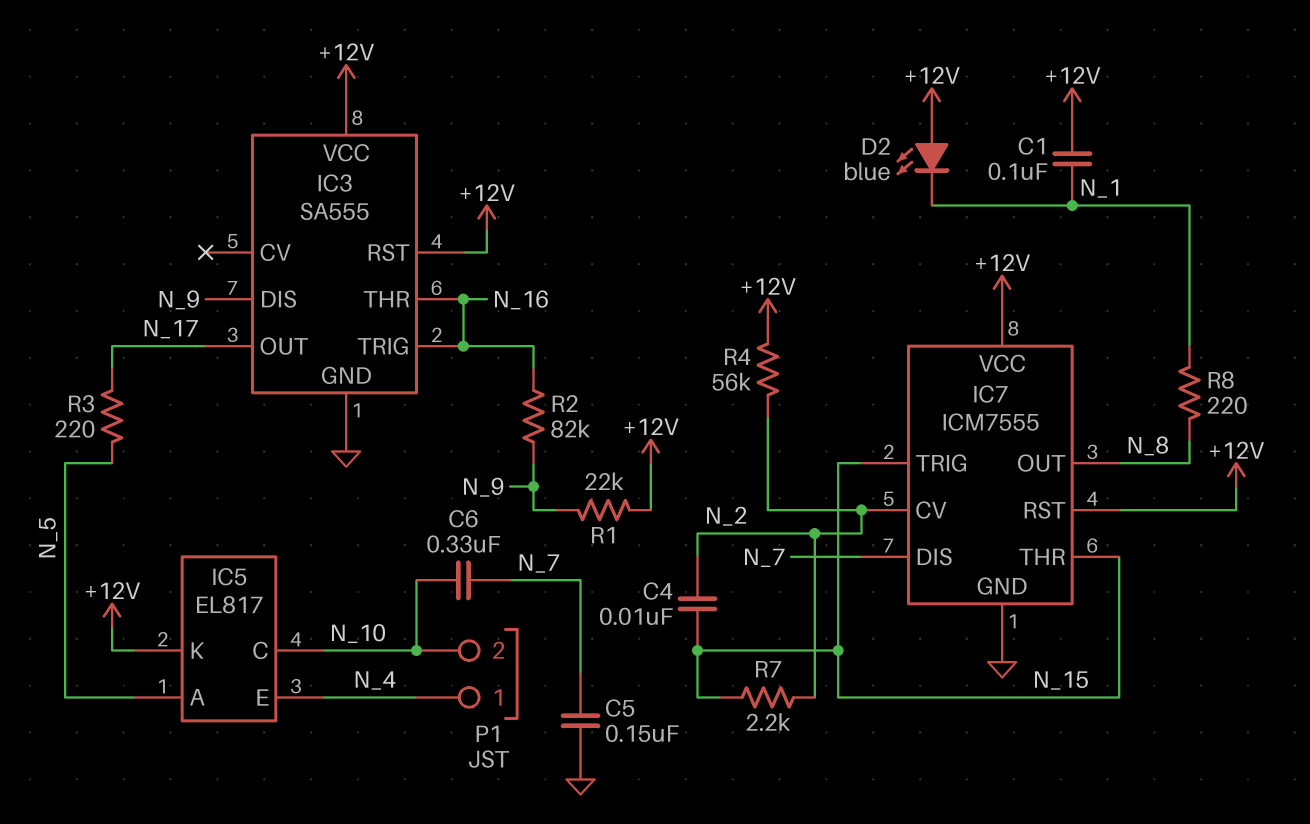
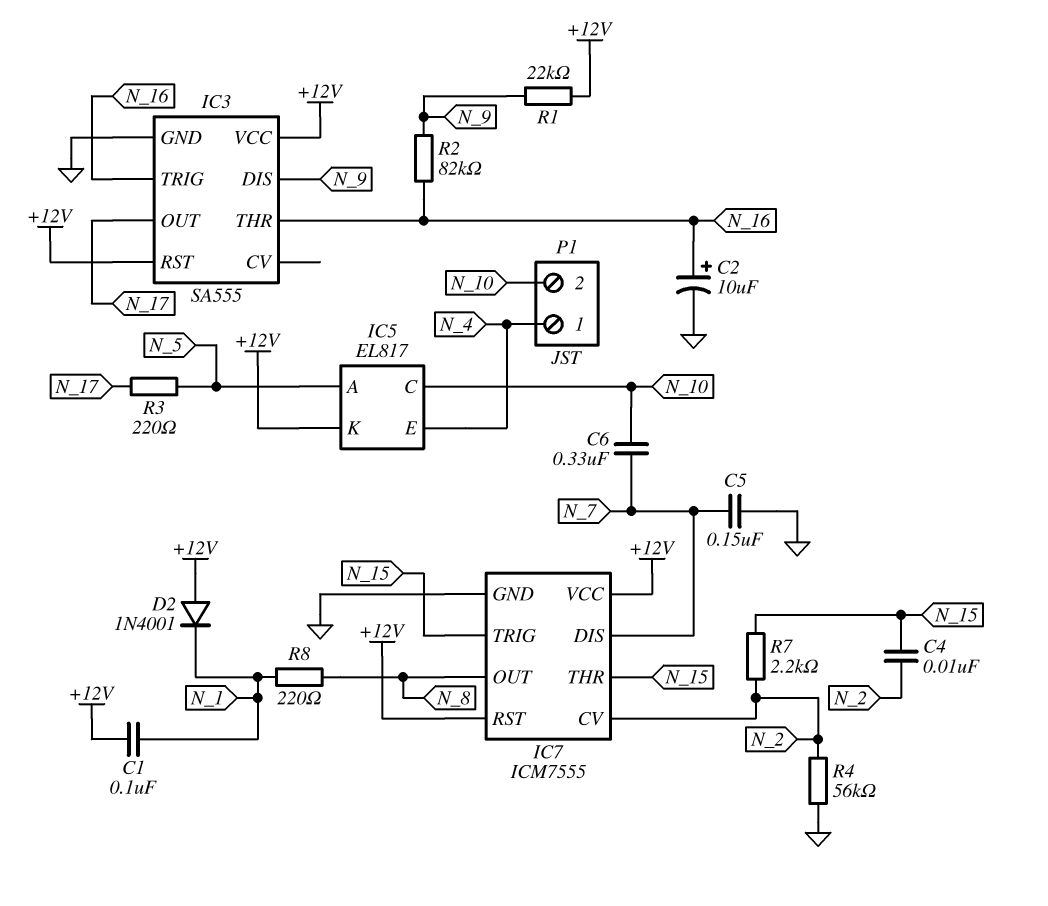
C2: none -> 10uF (plus N_16, minus GND)
D2: LED blue (A +12V, K N_1) -> diode 1N4001 (A +12V, K N_1)
R4: 56k (+12V, N_2) -> 56k (GND, N_2)

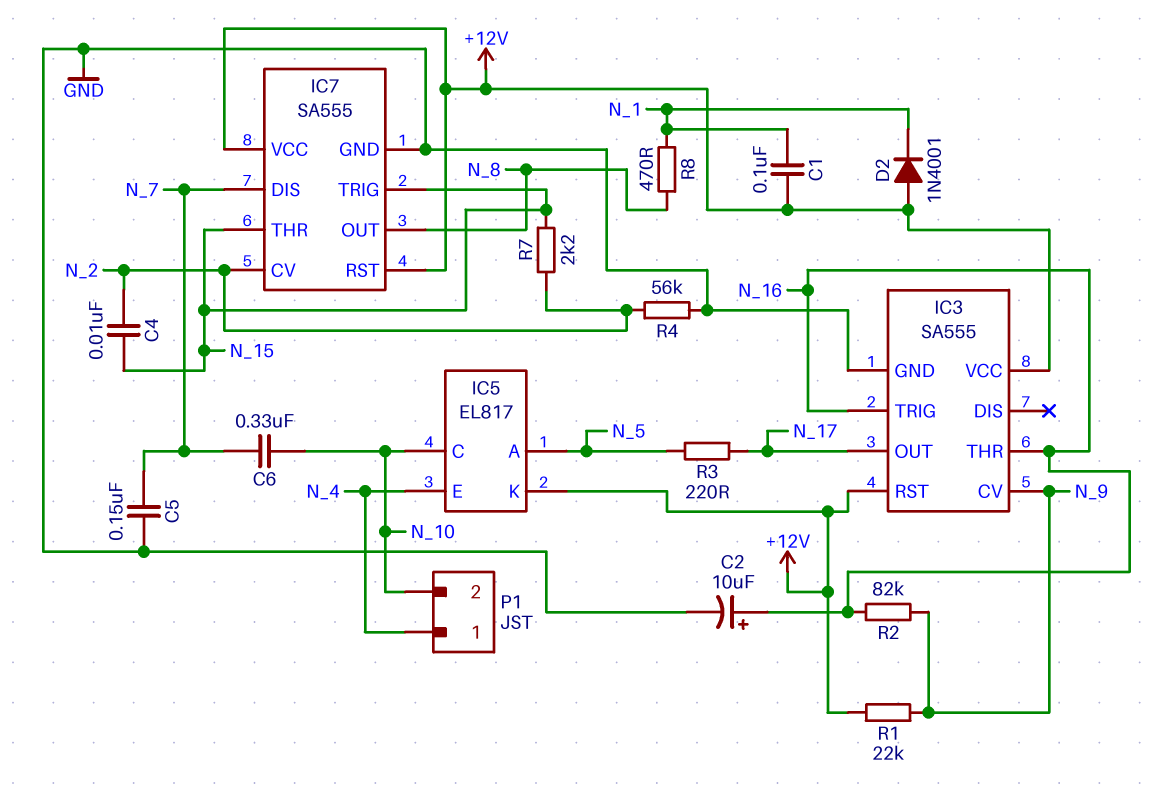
IC3 pin CV: none -> N_9
IC3 pin DIS: N_9 -> none
IC7: ICM7555 -> SA555
R8: 220 (N_1, N_8) -> 470 (N_1, N_8)

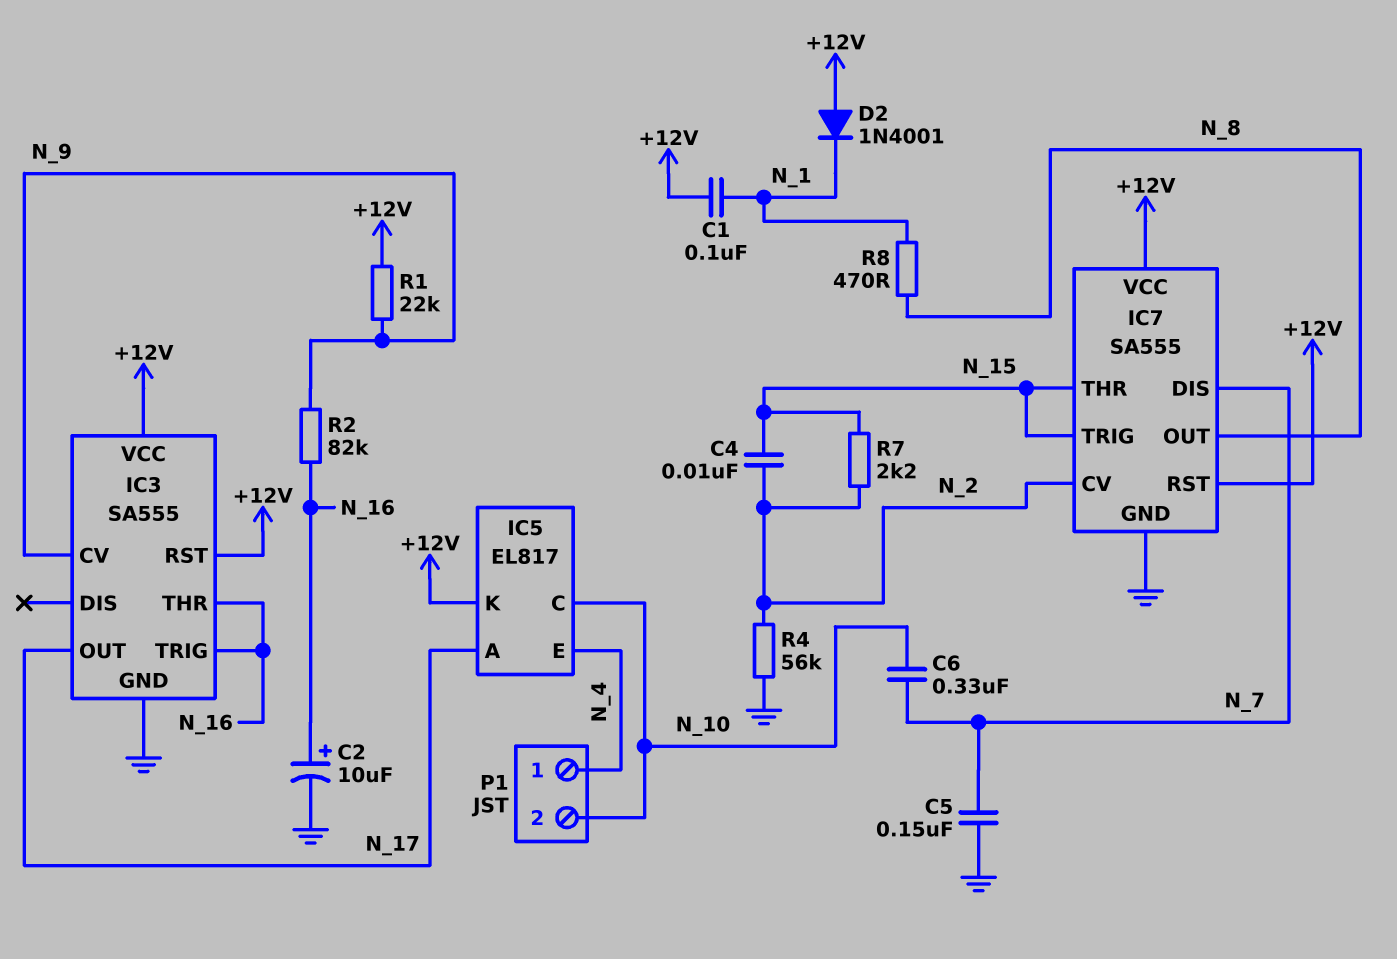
IC5 pin A: N_5 -> N_17
R3: 220 (N_5, N_17) -> none

